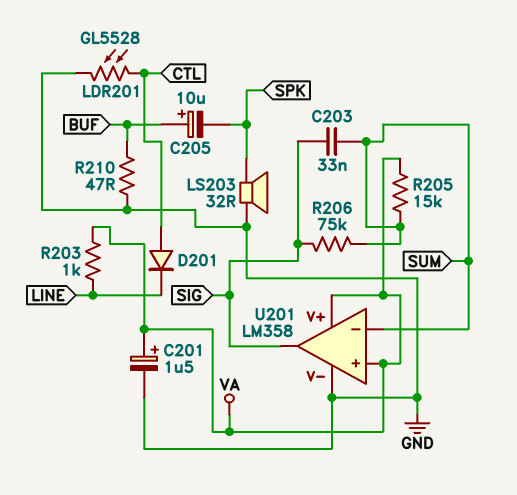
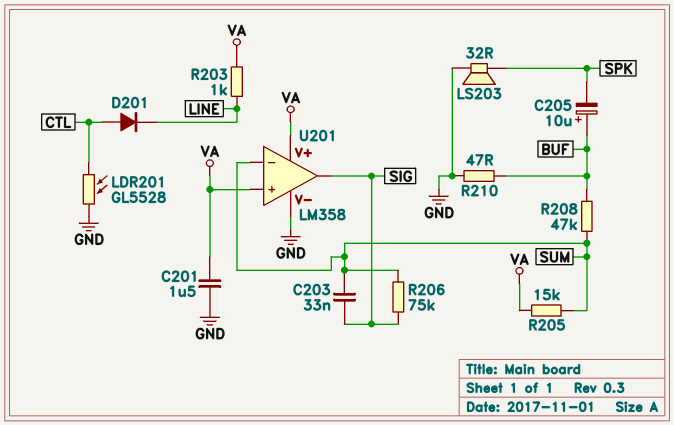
C201: 1.5uF (plus VA, minus GND) -> 1.5uF (GND, VA)
R208: none -> 47k (BUF, SUM)

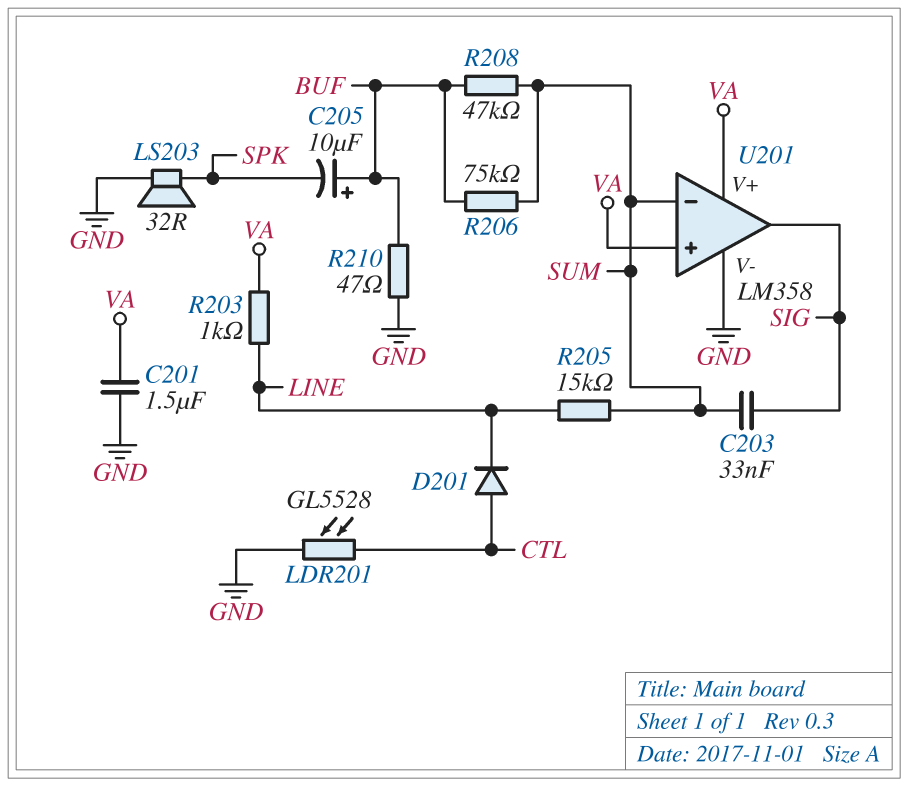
R205: 15k (SUM, VA) -> 15k (LINE, SUM)
R206: 75k (SIG, SUM) -> 75k (BUF, SUM)

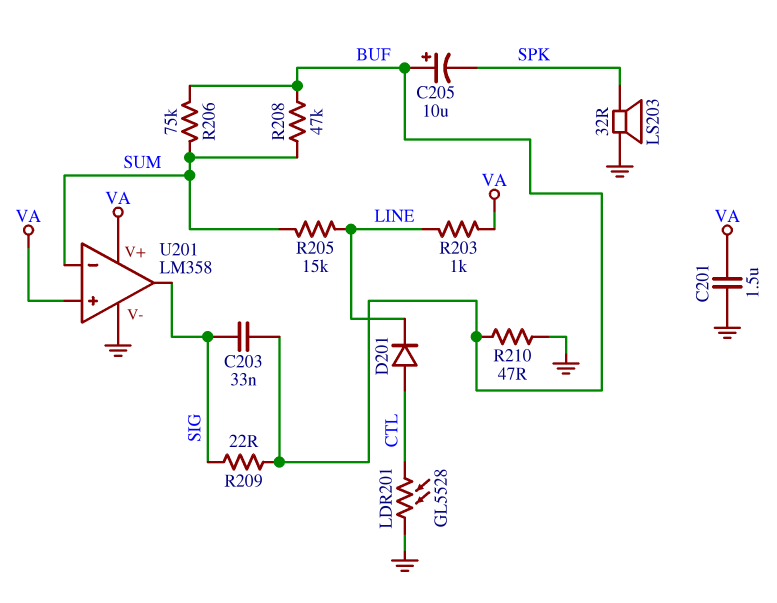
C203: 33nF (SIG, SUM) -> 33nF (BUF, SIG)
R209: none -> 22 (BUF, SIG)

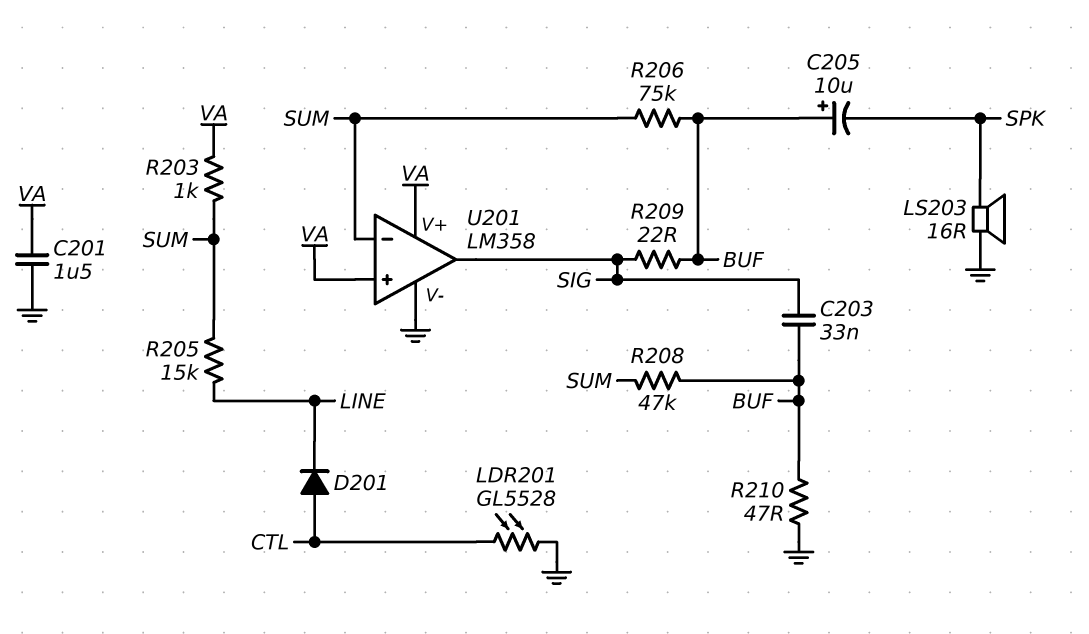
LS203: speaker 32R (GND, SPK) -> speaker 16R (GND, SPK)
R203: 1k (LINE, VA) -> 1k (SUM, VA)

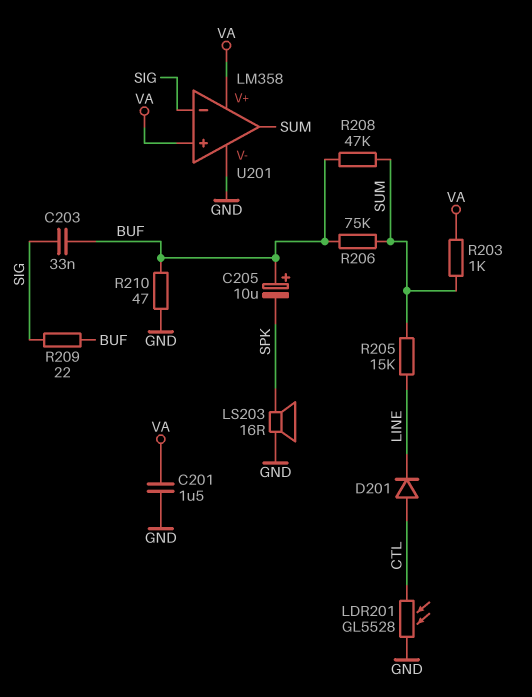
U201 pin in-: SUM -> SIG
U201 pin out: SIG -> SUM

